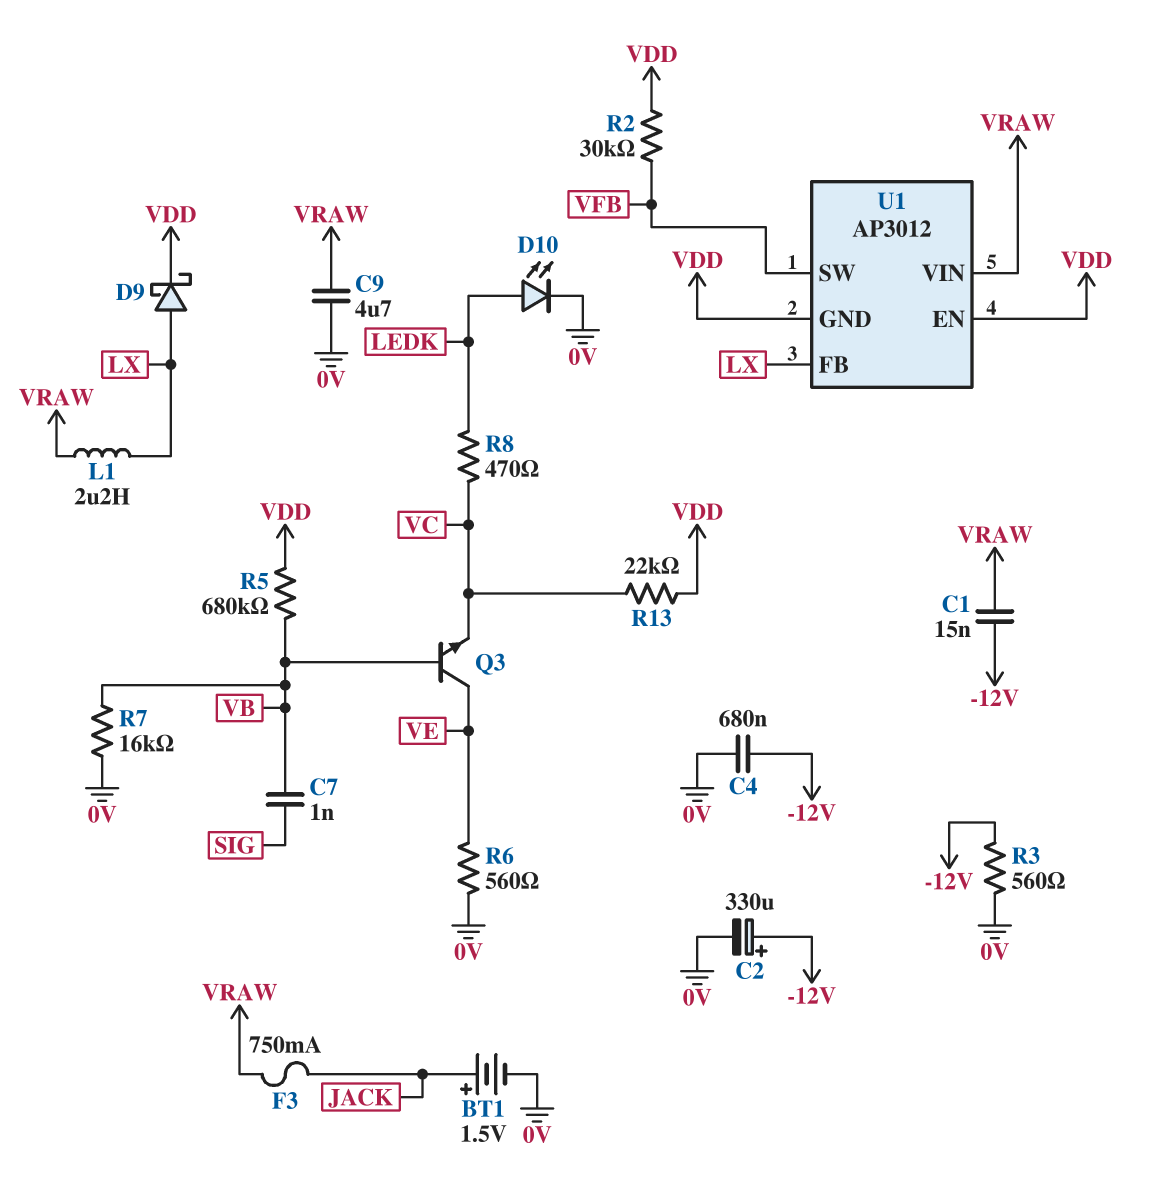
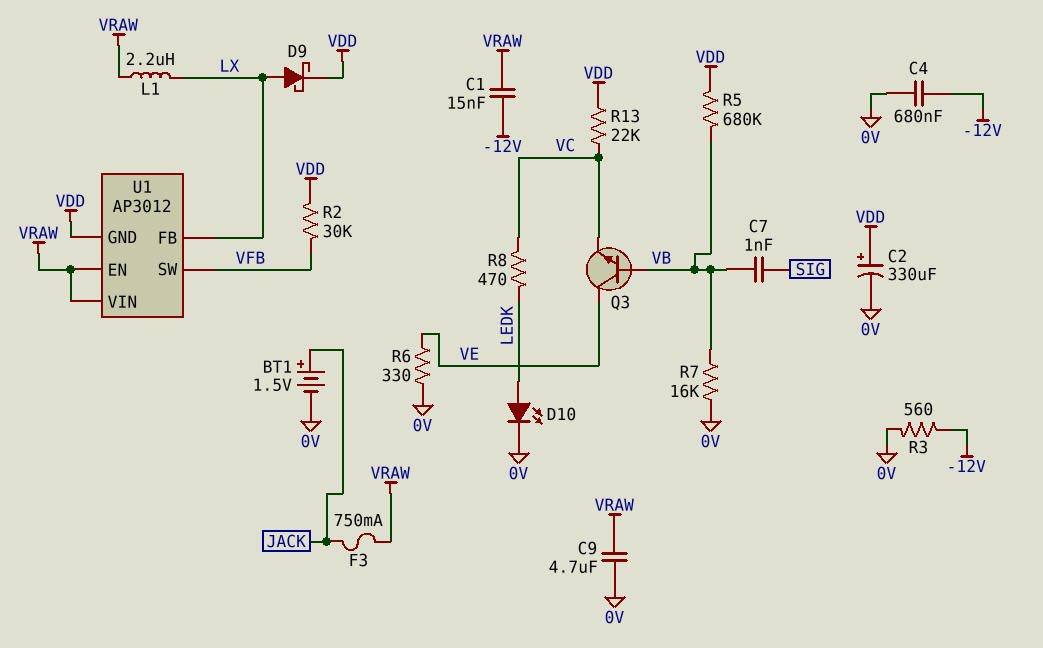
C2: 330uF (plus -12V, minus 0V) -> 330uF (plus VDD, minus 0V)
R6: 560 (0V, VE) -> 330 (0V, VE)
U1 pin EN: VDD -> VRAW

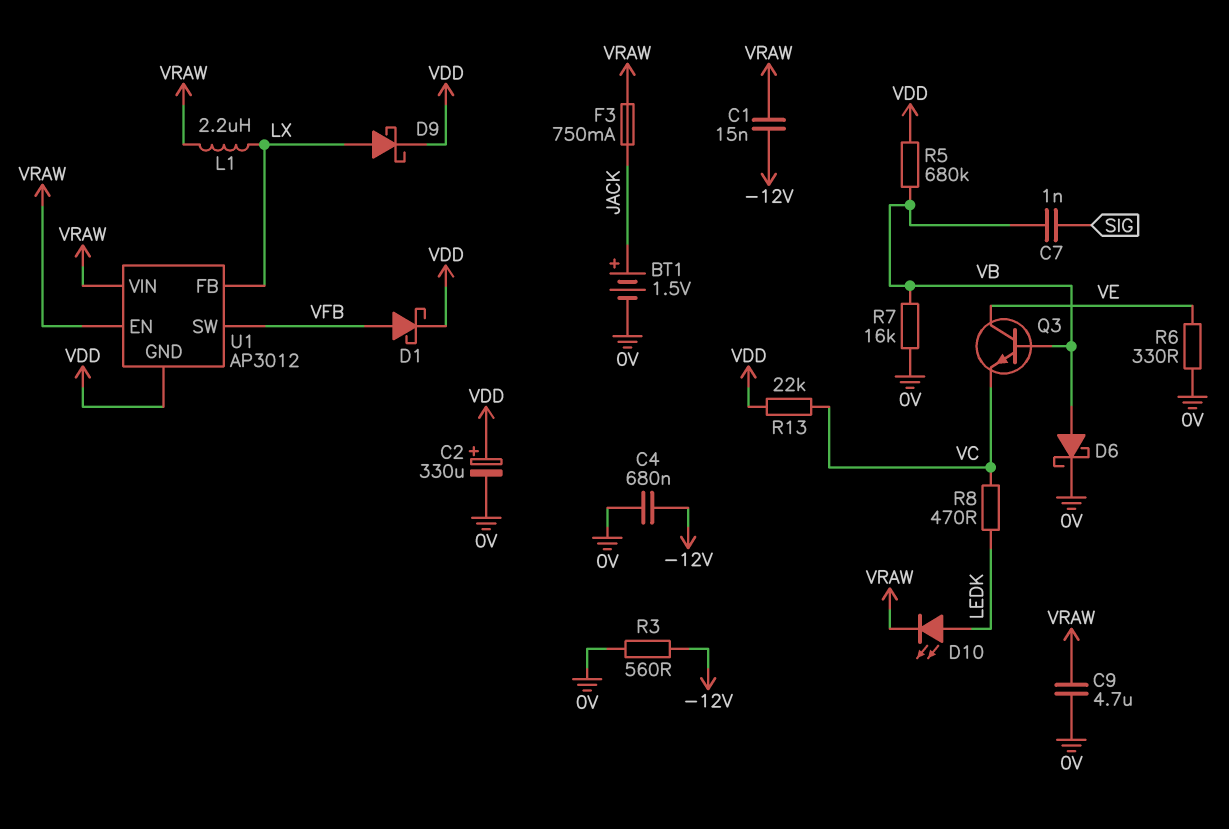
D1: none -> schottky (A VFB, K VDD)
D6: none -> schottky (A VB, K 0V)
D10: LED (A LEDK, K 0V) -> LED (A LEDK, K VRAW)
R2: 30k (VDD, VFB) -> none

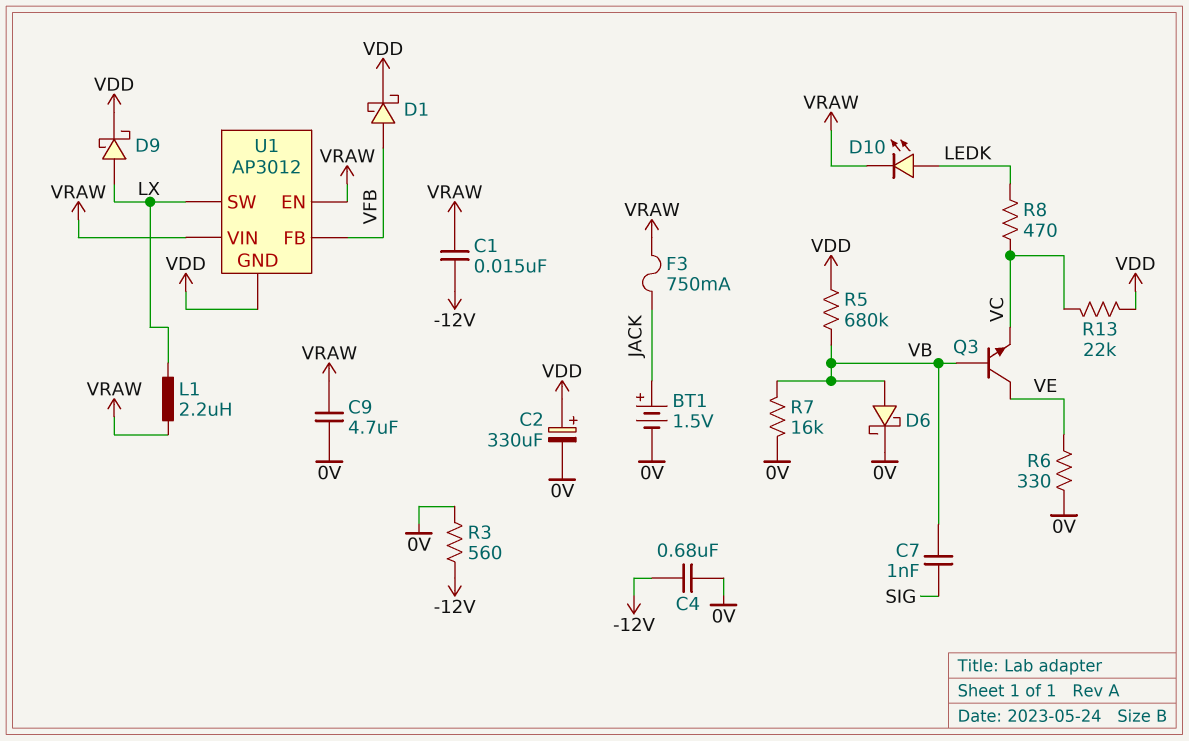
U1 pin FB: LX -> VFB
U1 pin SW: VFB -> LX

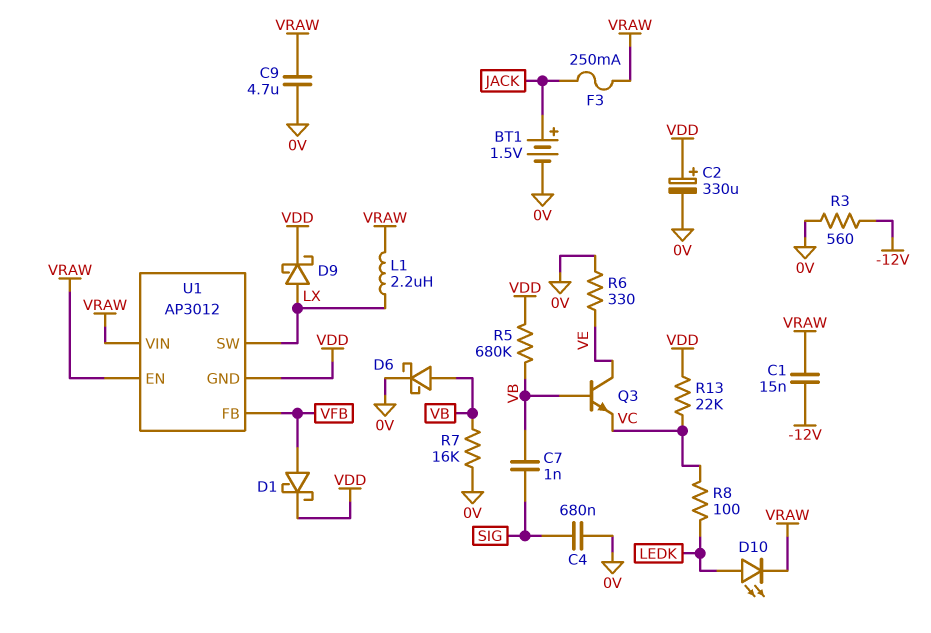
C4: 680nF (-12V, 0V) -> 680nF (0V, SIG)
F3: 750mA (JACK, VRAW) -> 250mA (JACK, VRAW)
R8: 470 (LEDK, VC) -> 100 (LEDK, VC)

